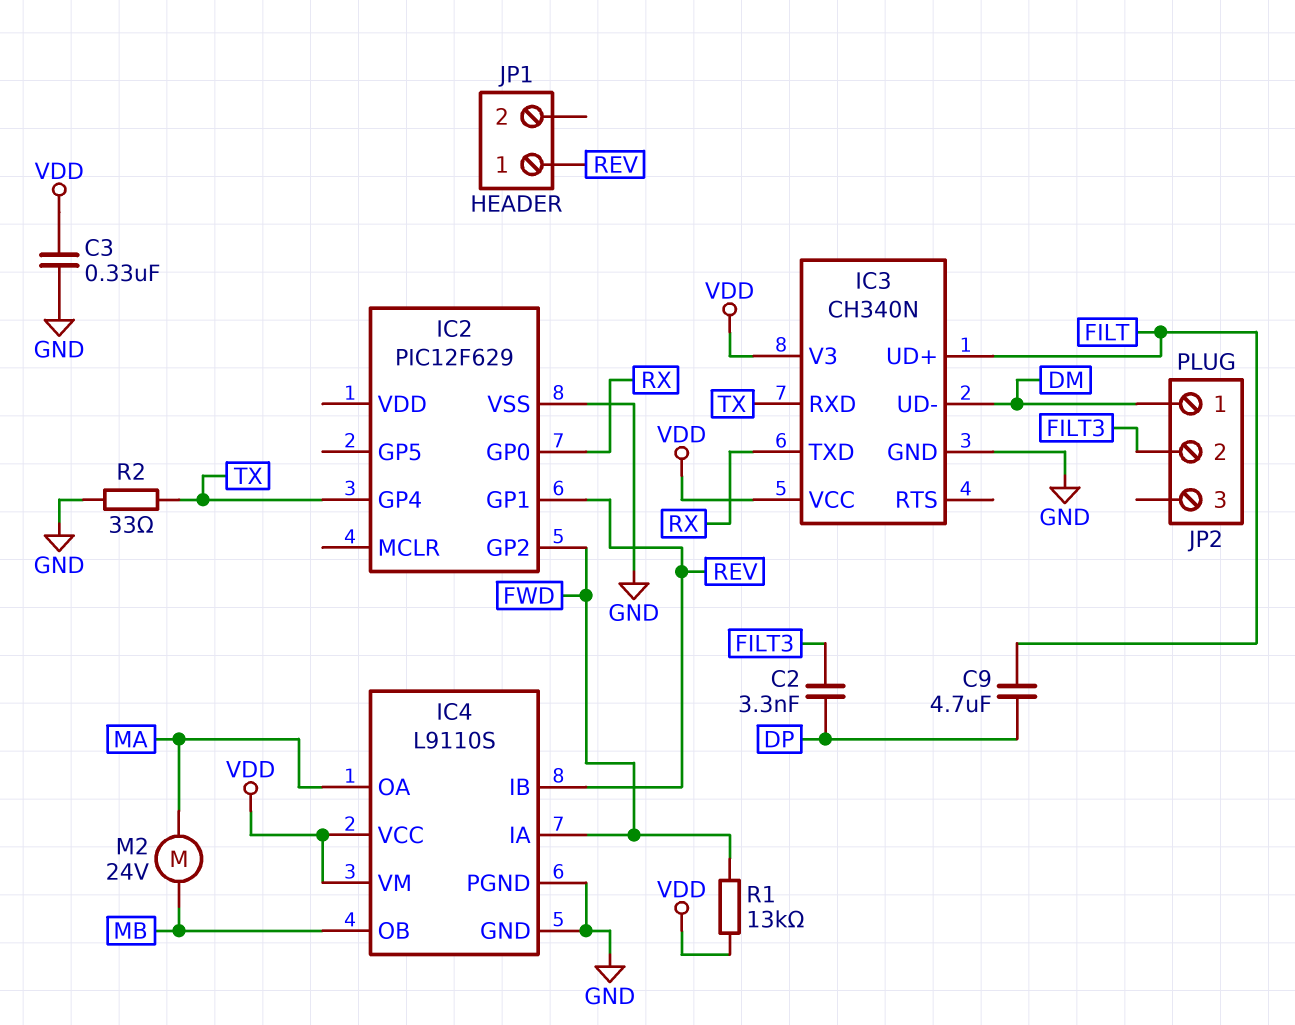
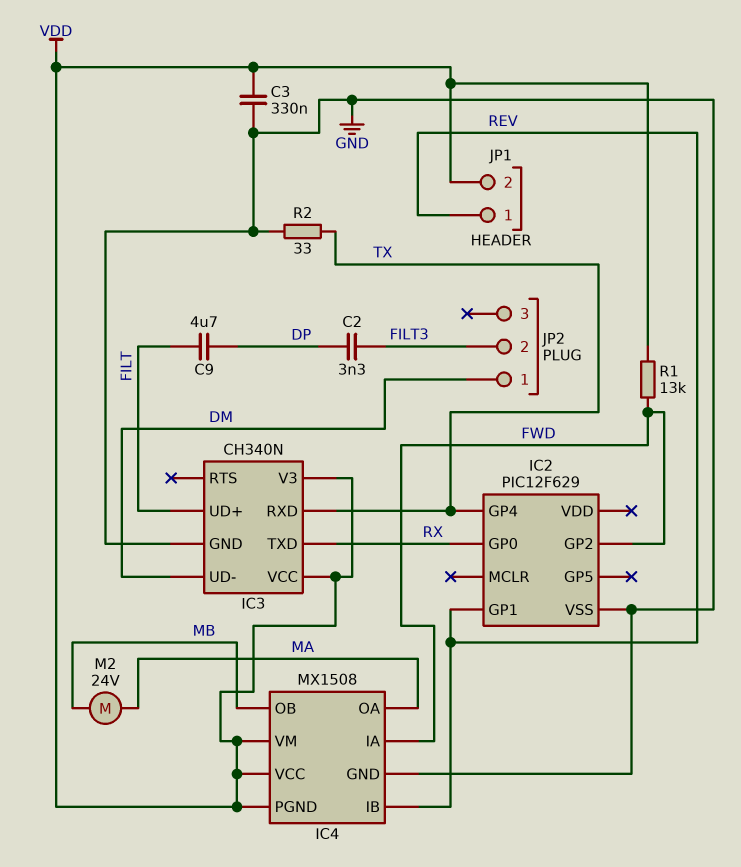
IC4: L9110S -> MX1508
IC4 pin PGND: GND -> VDD
JP1 pin 2: none -> VDD

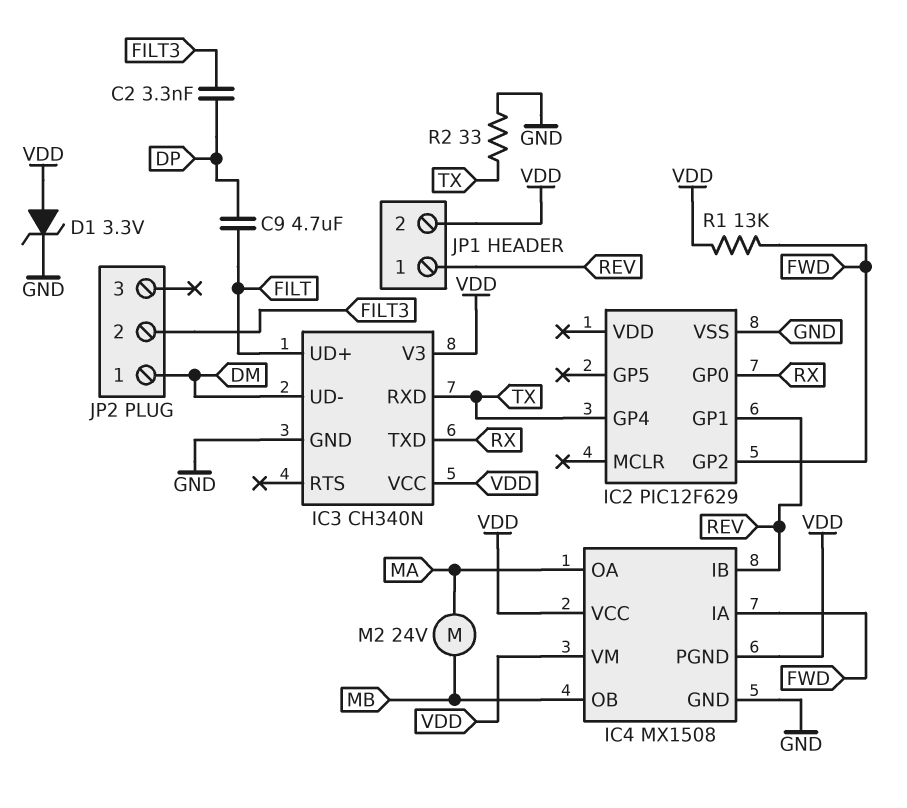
C3: 330nF (GND, VDD) -> none
D1: none -> zener 3.3V (A VDD, K GND)

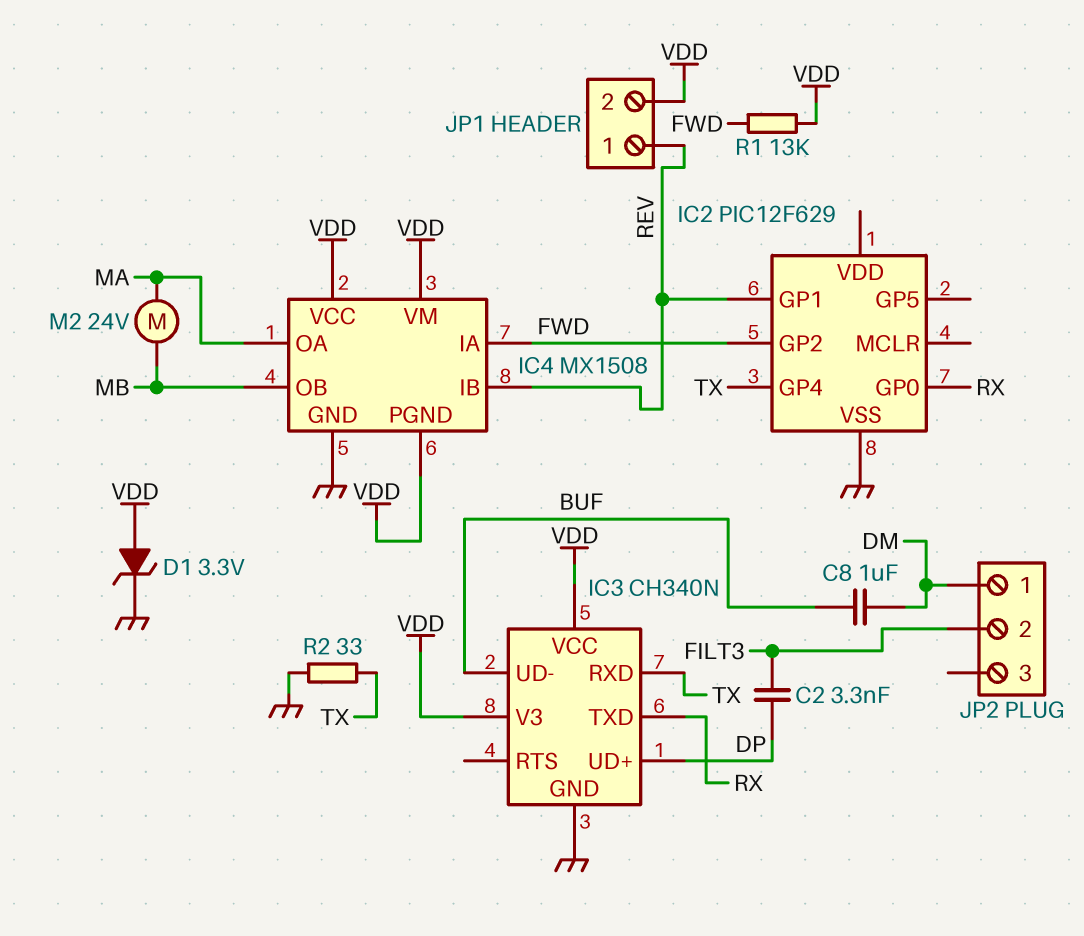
C8: none -> 1uF (BUF, DM)
C9: 4.7uF (DP, FILT) -> none
IC3 pin UD+: FILT -> DP
IC3 pin UD-: DM -> BUF

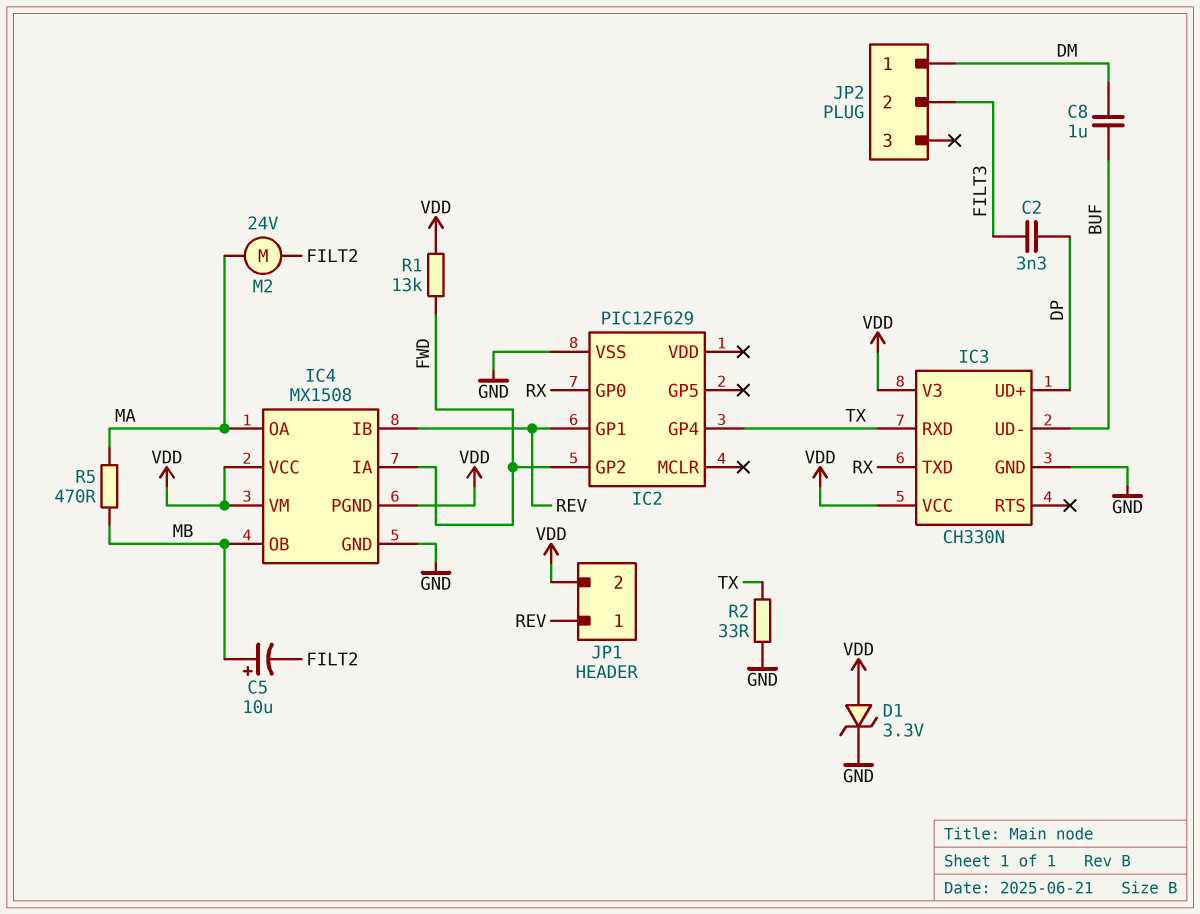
C5: none -> 10uF (plus MB, minus FILT2)
IC3: CH340N -> CH330N
M2: motor 24V (MA, MB) -> motor 24V (FILT2, MA)
R5: none -> 470 (MA, MB)

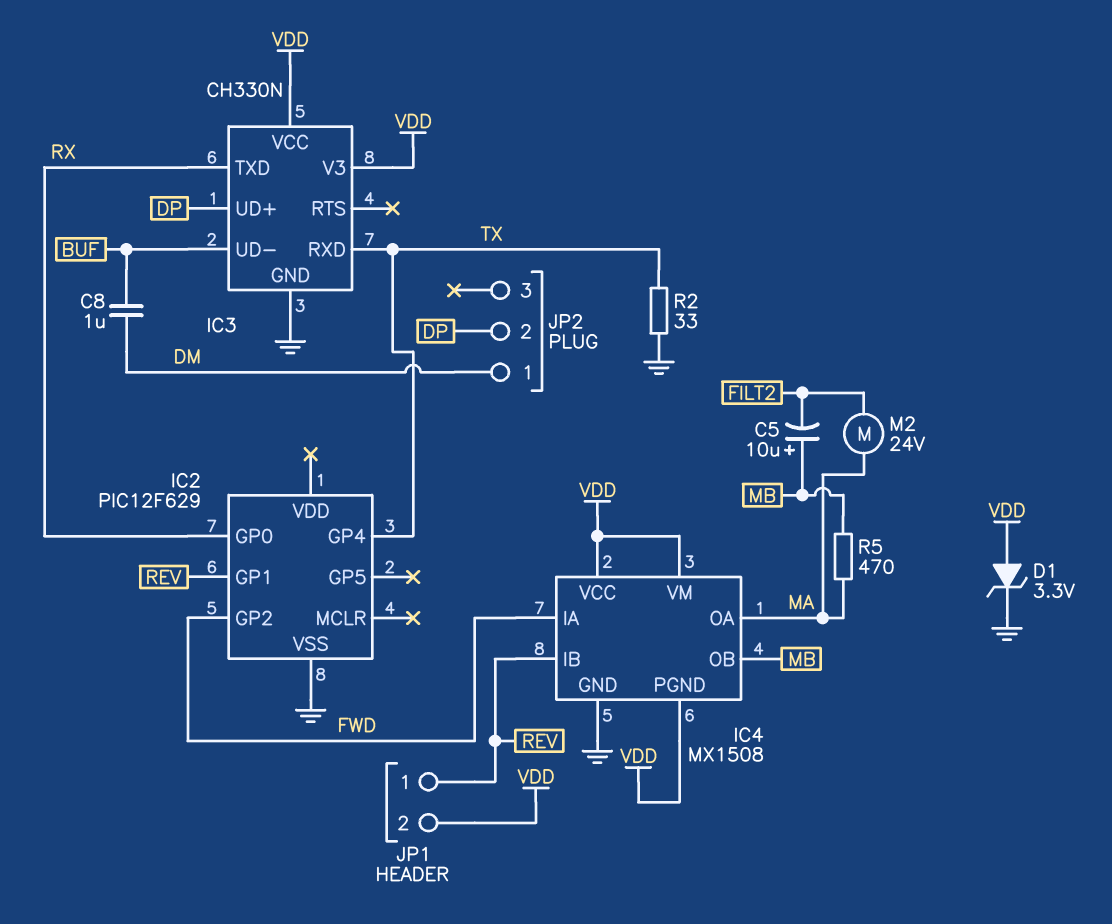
C2: 3.3nF (DP, FILT3) -> none
JP2 pin 2: FILT3 -> DP
R1: 13k (FWD, VDD) -> none

